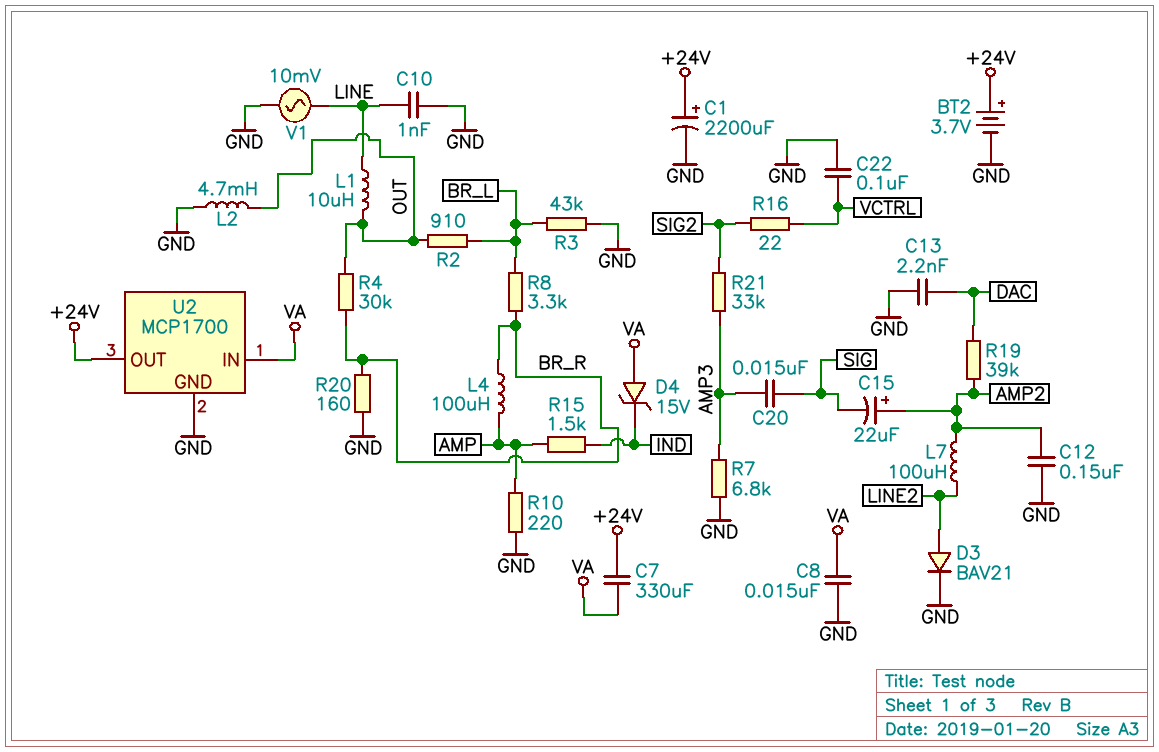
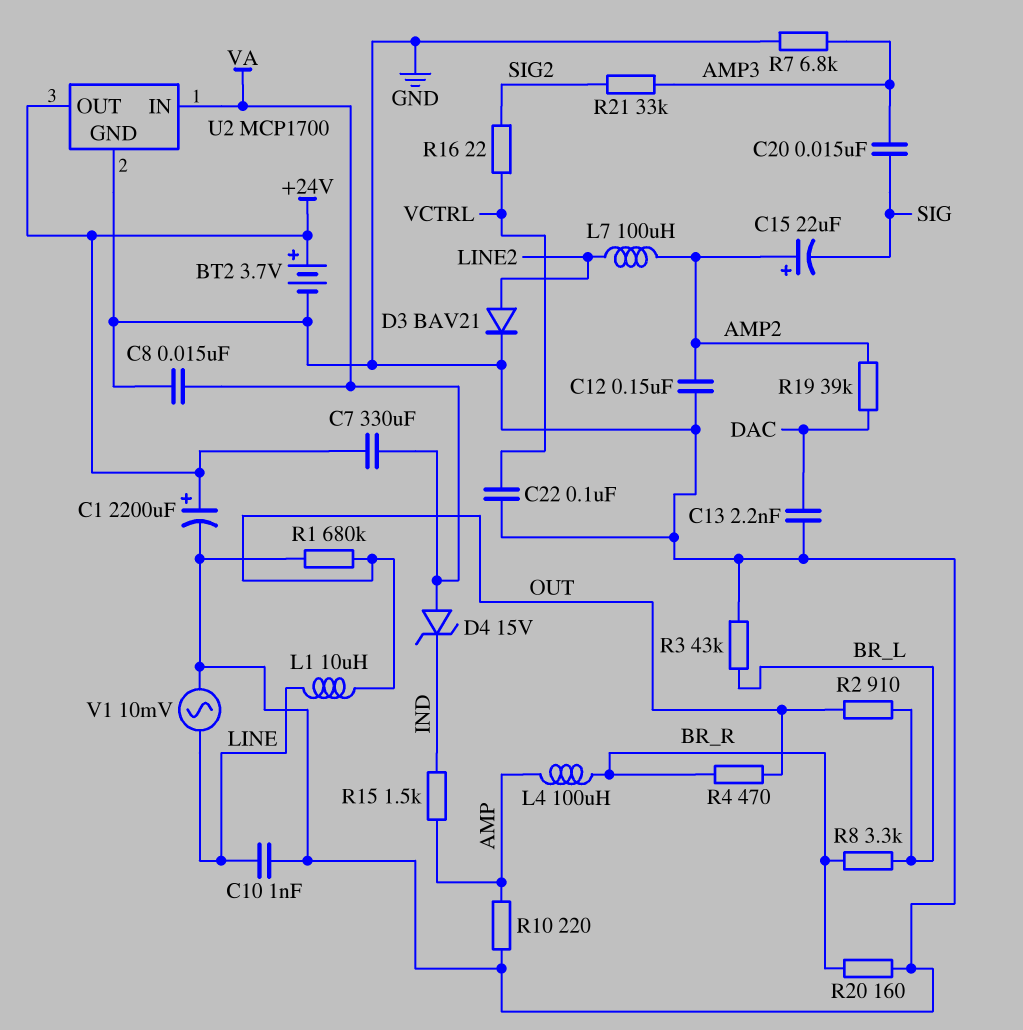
L2: 4.7mH (GND, OUT) -> none
R1: none -> 680k (GND, OUT)
R4: 30k (BR_R, OUT) -> 470 (BR_R, OUT)

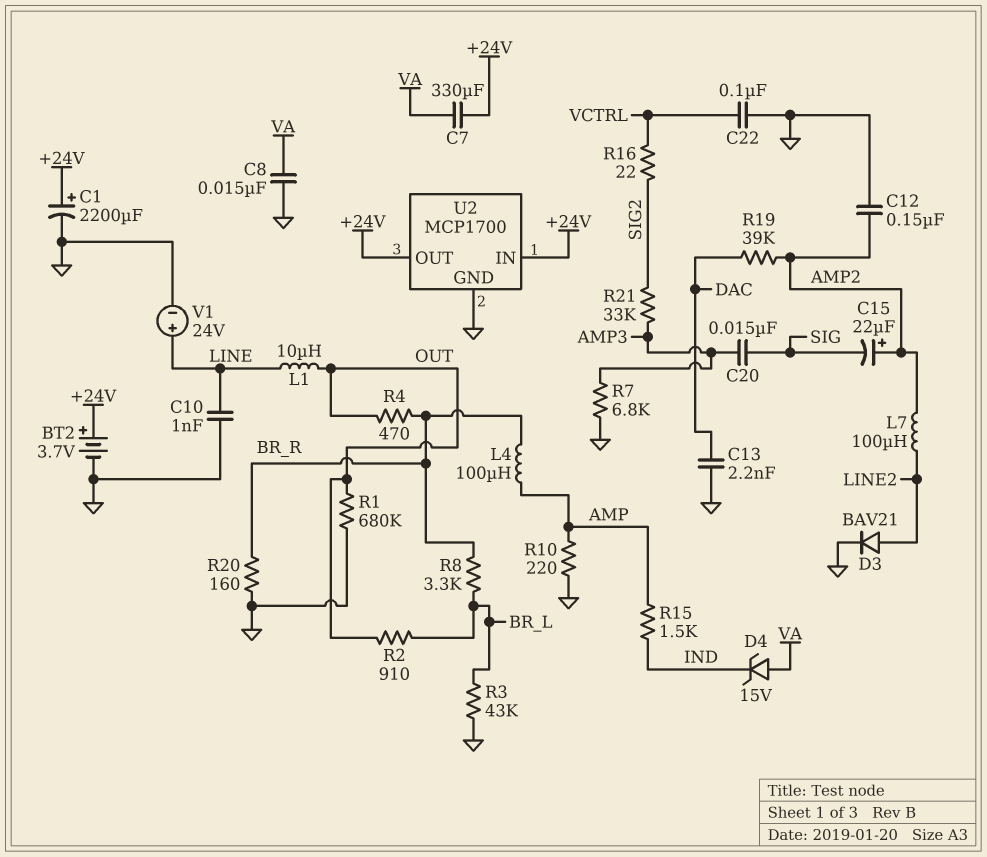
U2 pin IN: VA -> +24V
V1: AC 10mV (GND, LINE) -> 24V (plus LINE, minus GND)

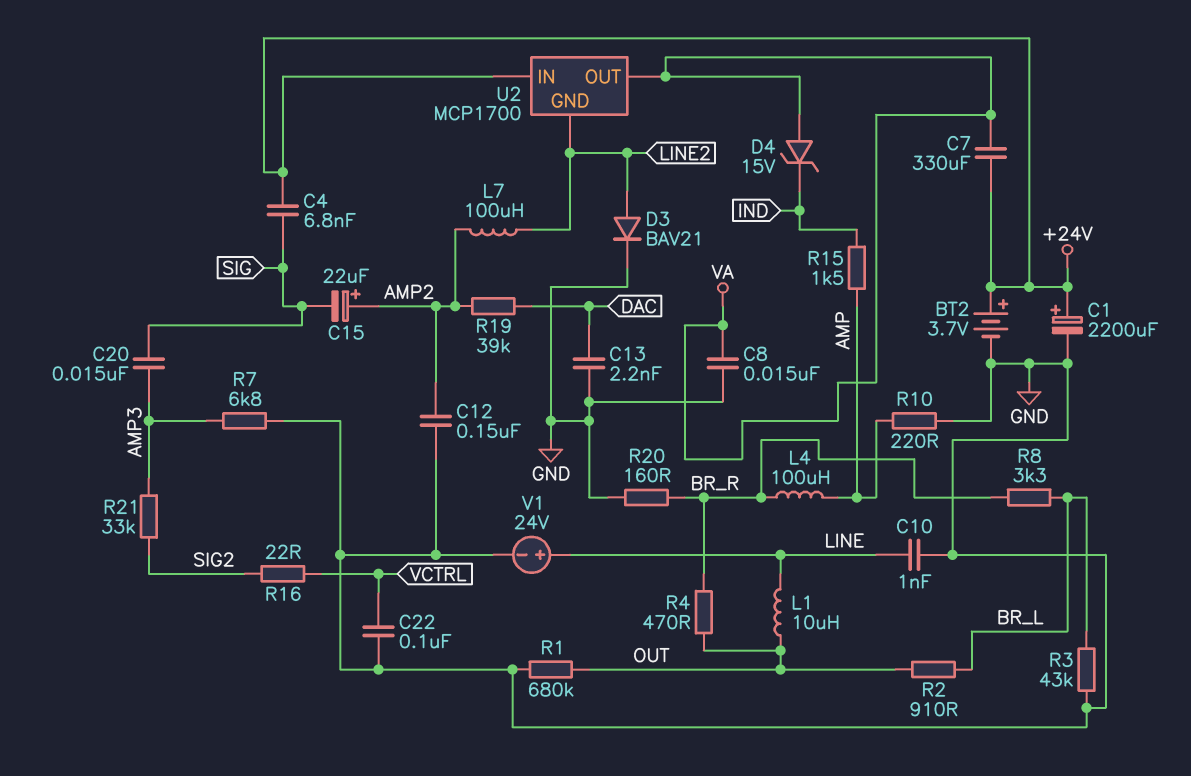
C4: none -> 6.8nF (+24V, SIG)
U2 pin GND: GND -> LINE2
U2 pin OUT: +24V -> VA

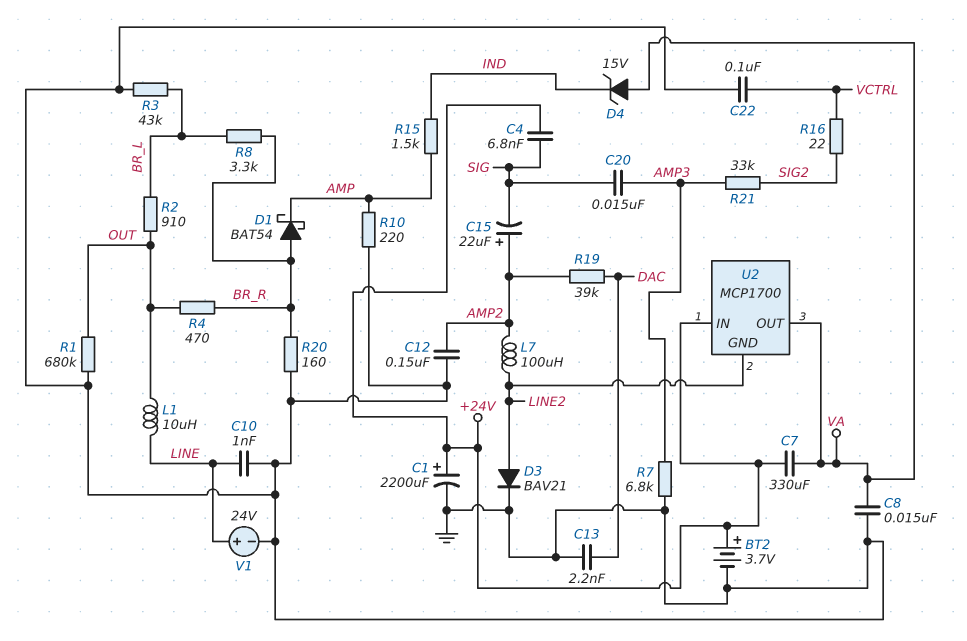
D1: none -> schottky BAT54 (A BR_R, K AMP)
L4: 100uH (AMP, BR_R) -> none

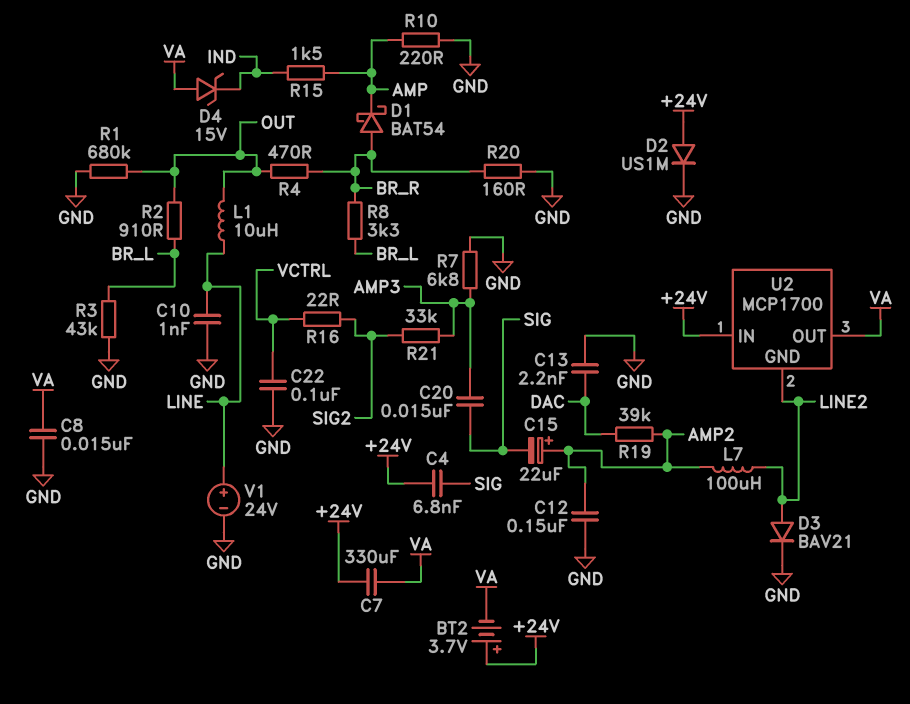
BT2: 3.7V (plus +24V, minus GND) -> 3.7V (plus +24V, minus VA)
C1: 2200uF (plus +24V, minus GND) -> none
D2: none -> diode US1M (A +24V, K GND)

